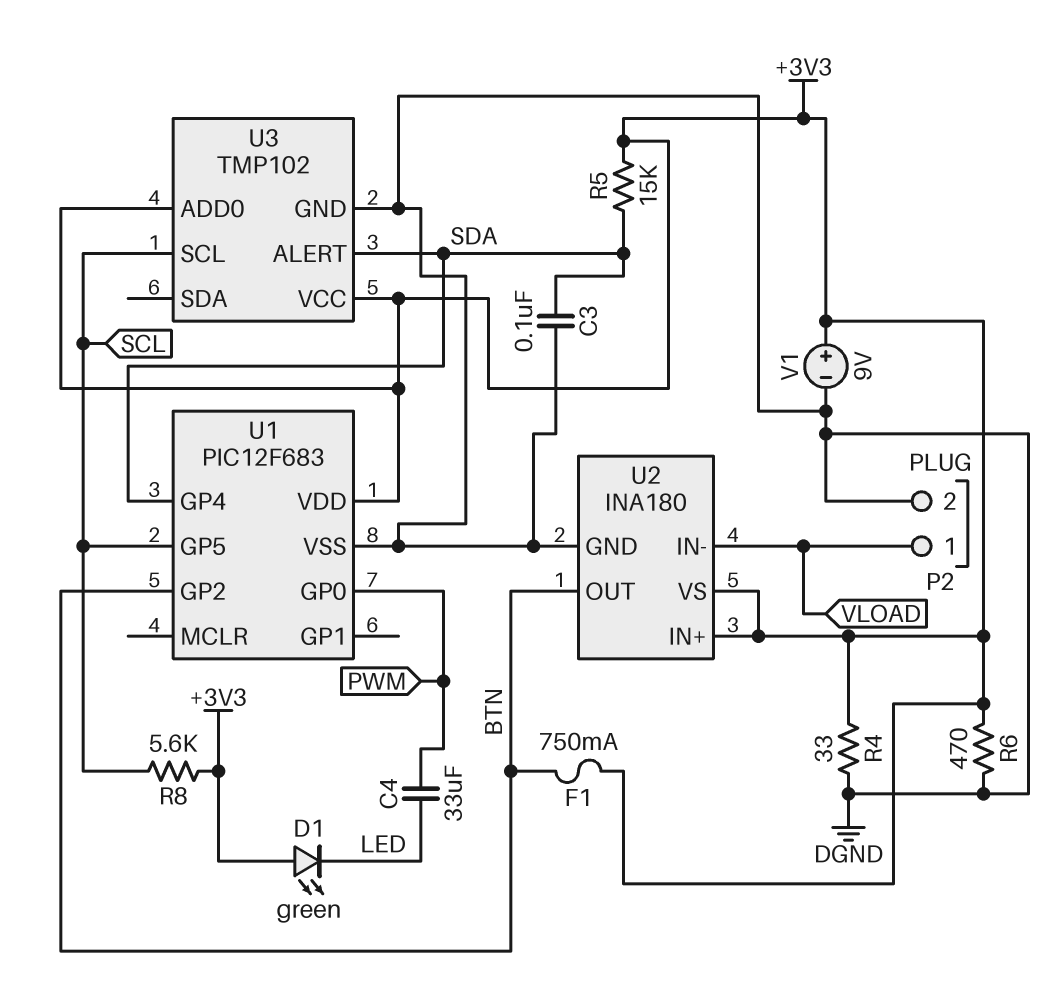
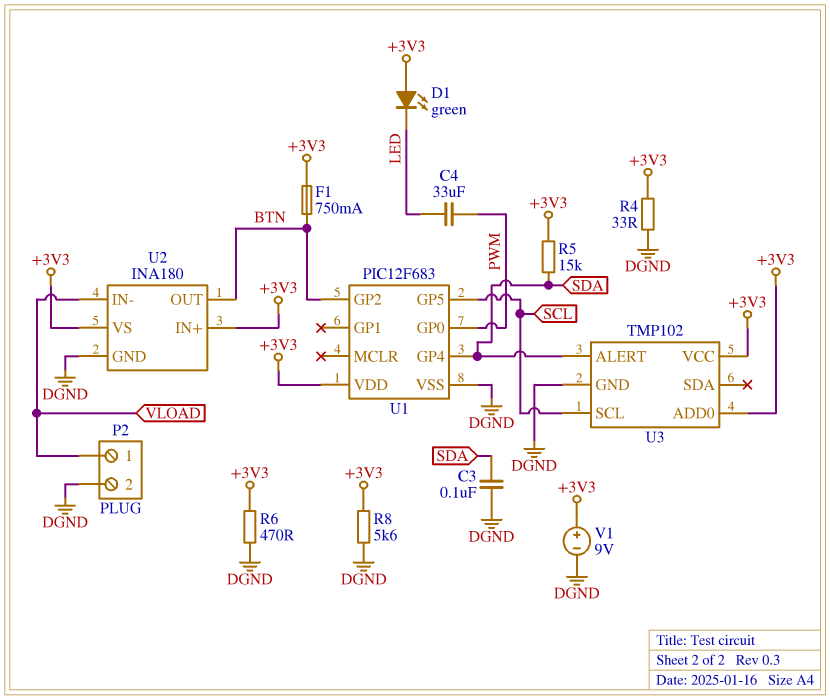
R8: 5.6k (+3V3, SCL) -> 5.6k (+3V3, DGND)

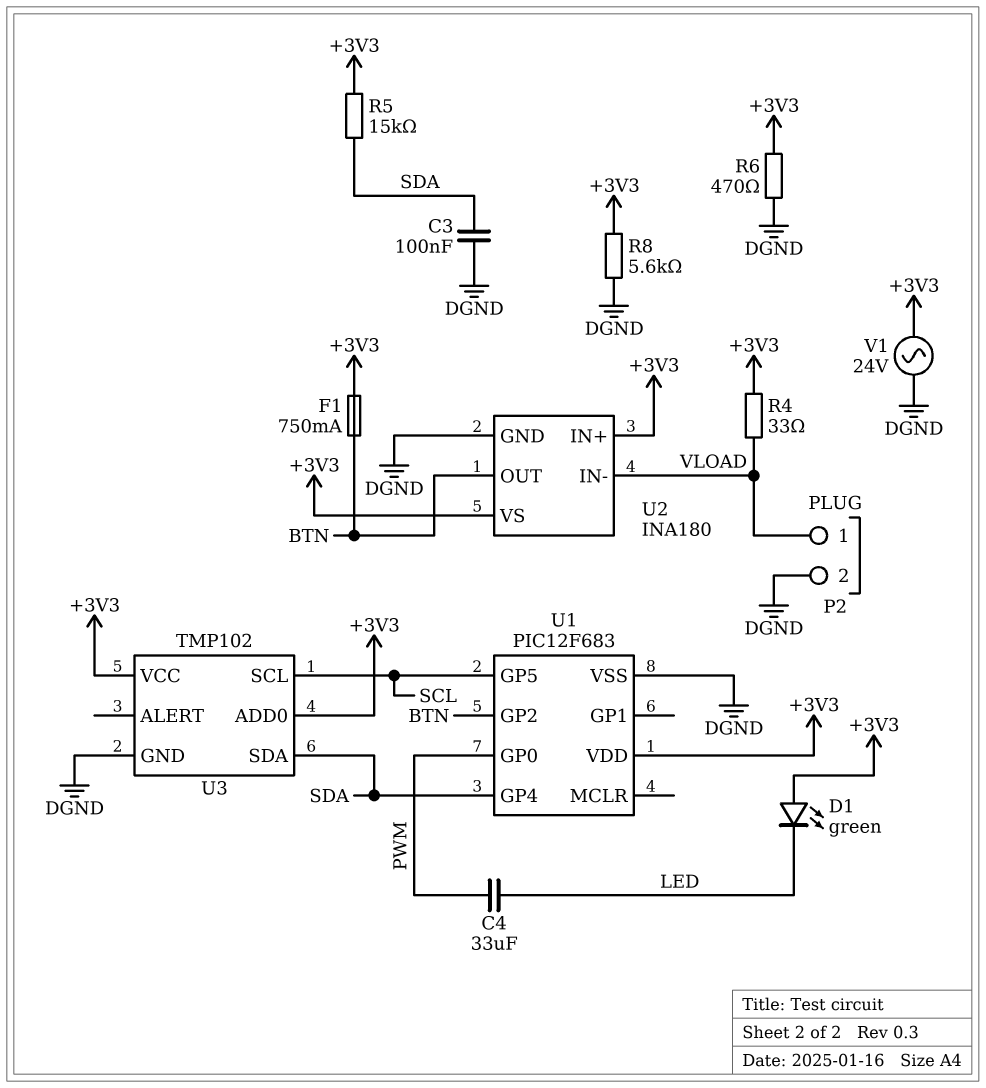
R4: 33 (+3V3, DGND) -> 33 (+3V3, VLOAD)
U3 pin ALERT: SDA -> none
U3 pin SDA: none -> SDA
V1: 9V (plus +3V3, minus DGND) -> AC 24V (+3V3, DGND)

